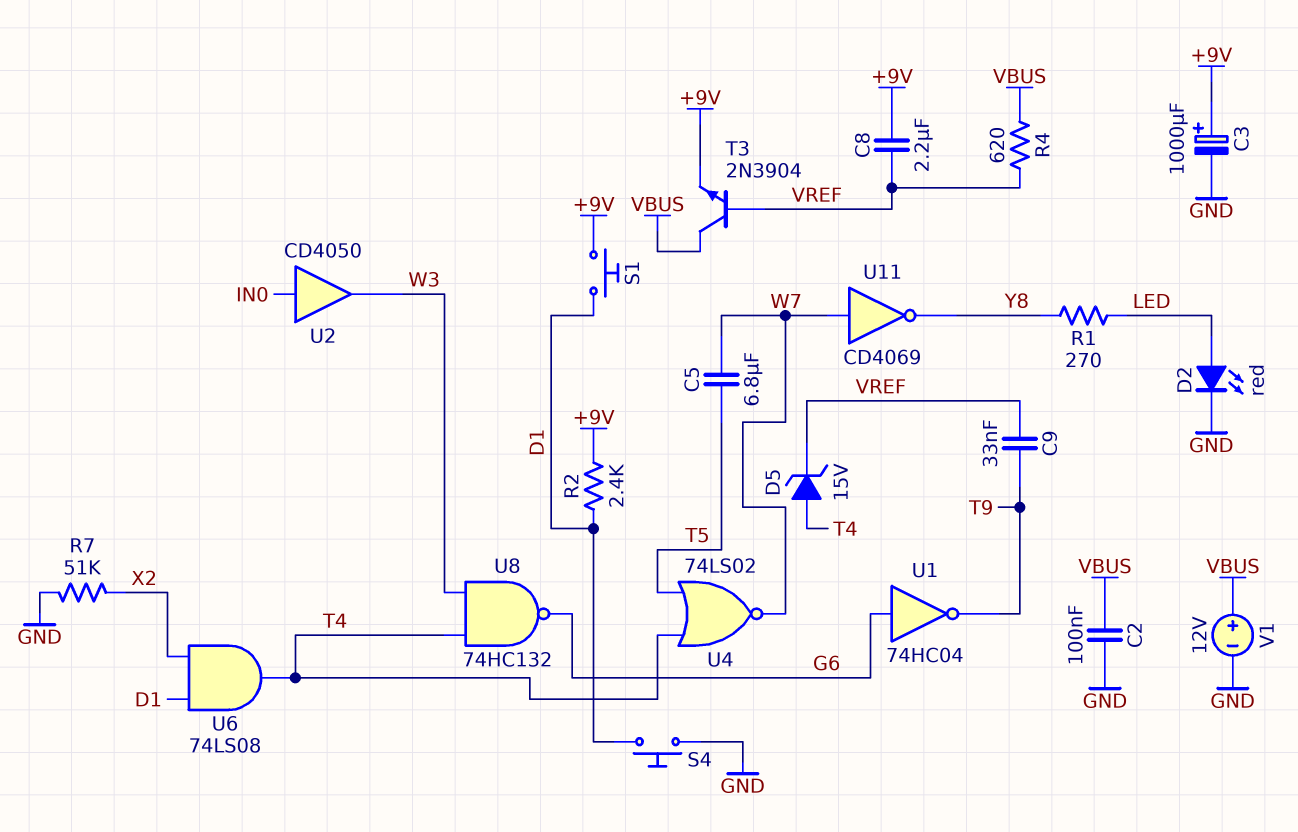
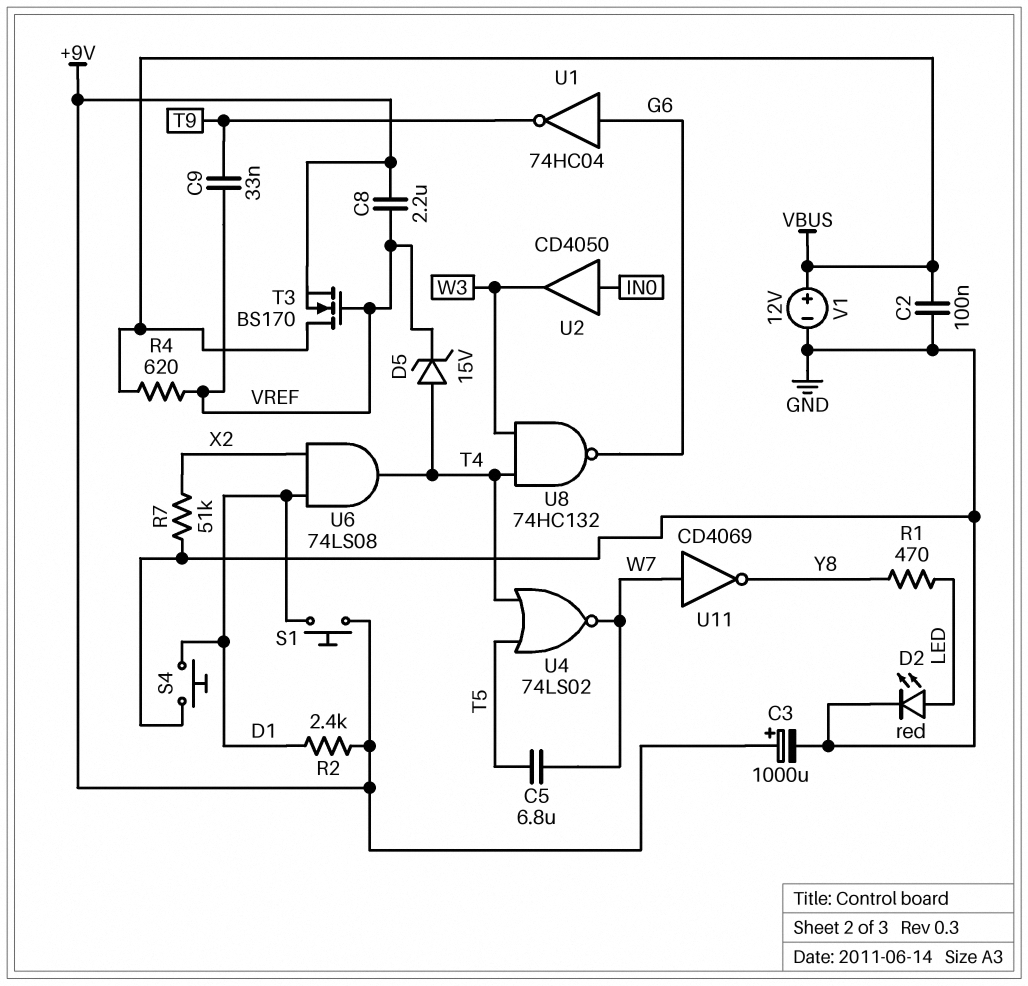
R1: 270 (LED, Y8) -> 470 (LED, Y8)
T3: NPN 2N3904 (B VREF, C VBUS, E +9V) -> NMOS BS170 (G VREF, D VBUS, S +9V)

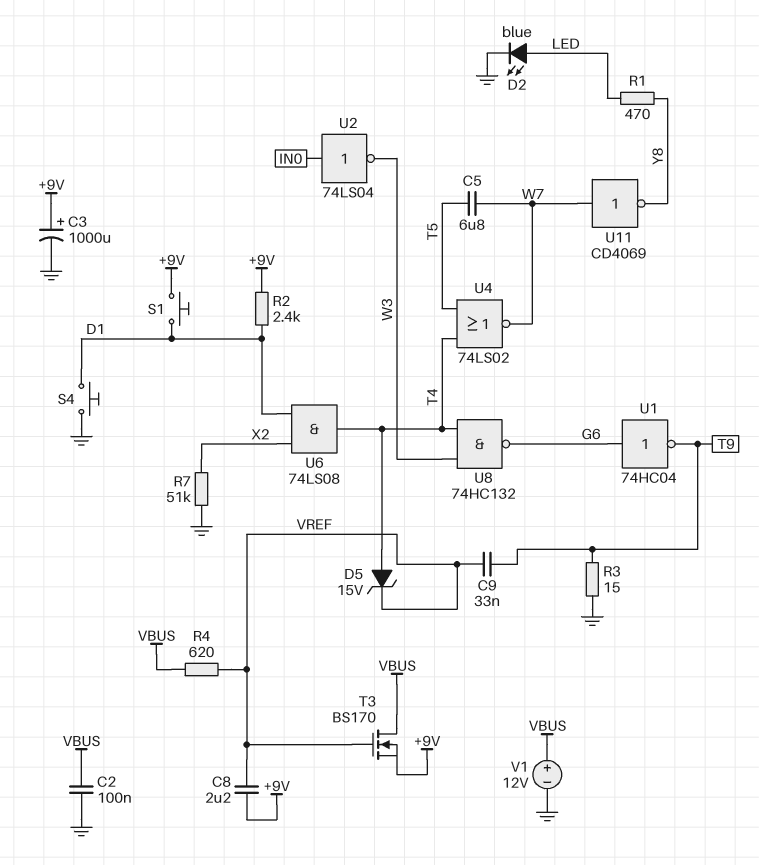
D2: LED red (A LED, K GND) -> LED blue (A LED, K GND)
R3: none -> 15 (GND, T9)
U2: buffer CD4050 (in IN0, out W3) -> NOT 74LS04 (in IN0, out W3)

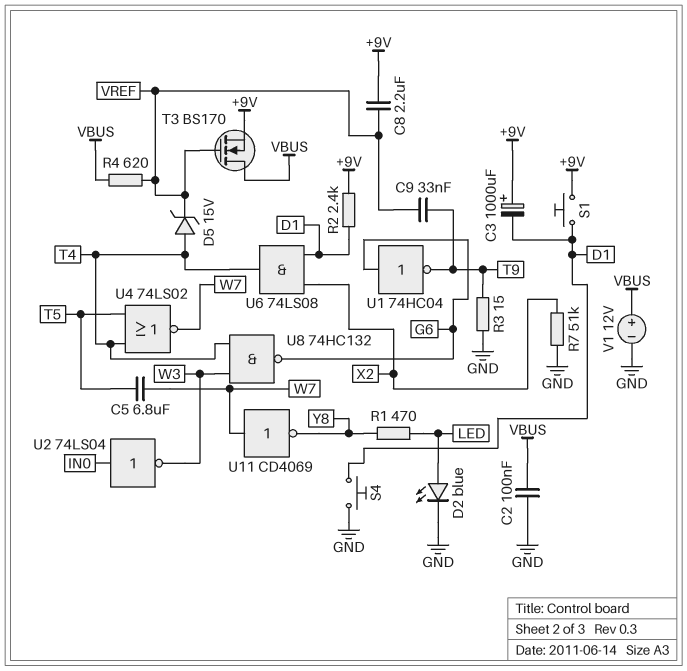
C3: 1000uF (plus +9V, minus GND) -> 1000uF (plus +9V, minus D1)

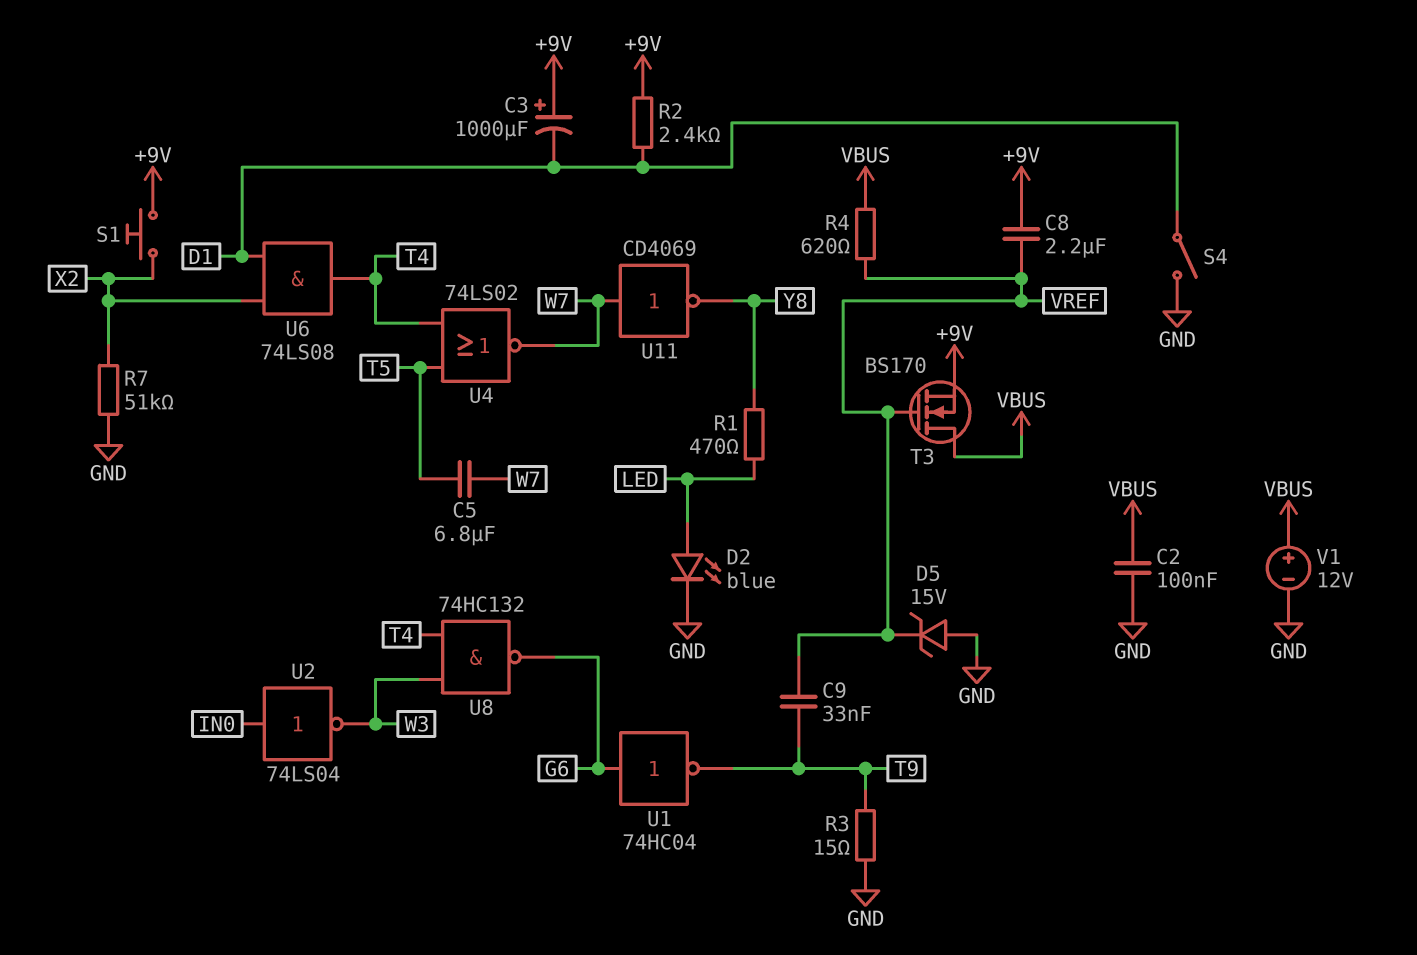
D5: zener 15V (A T4, K VREF) -> zener 15V (A GND, K VREF)
S1: button (+9V, D1) -> button (+9V, X2)
S4: button (D1, GND) -> switch (D1, GND)

